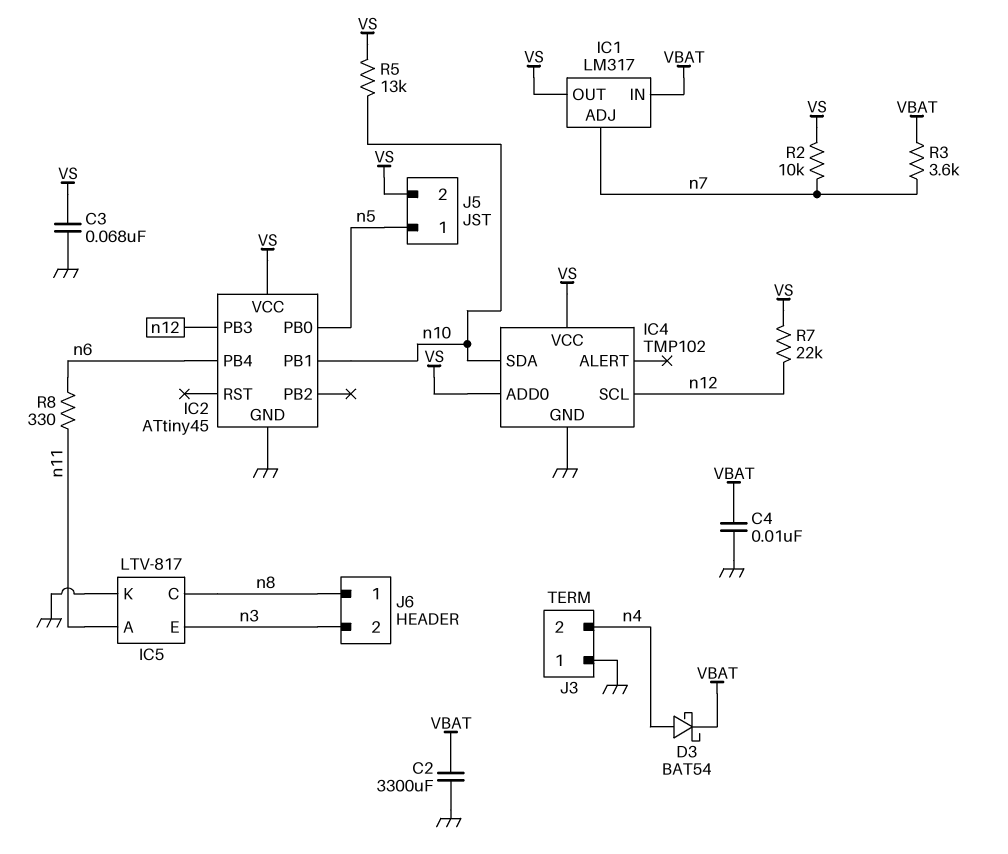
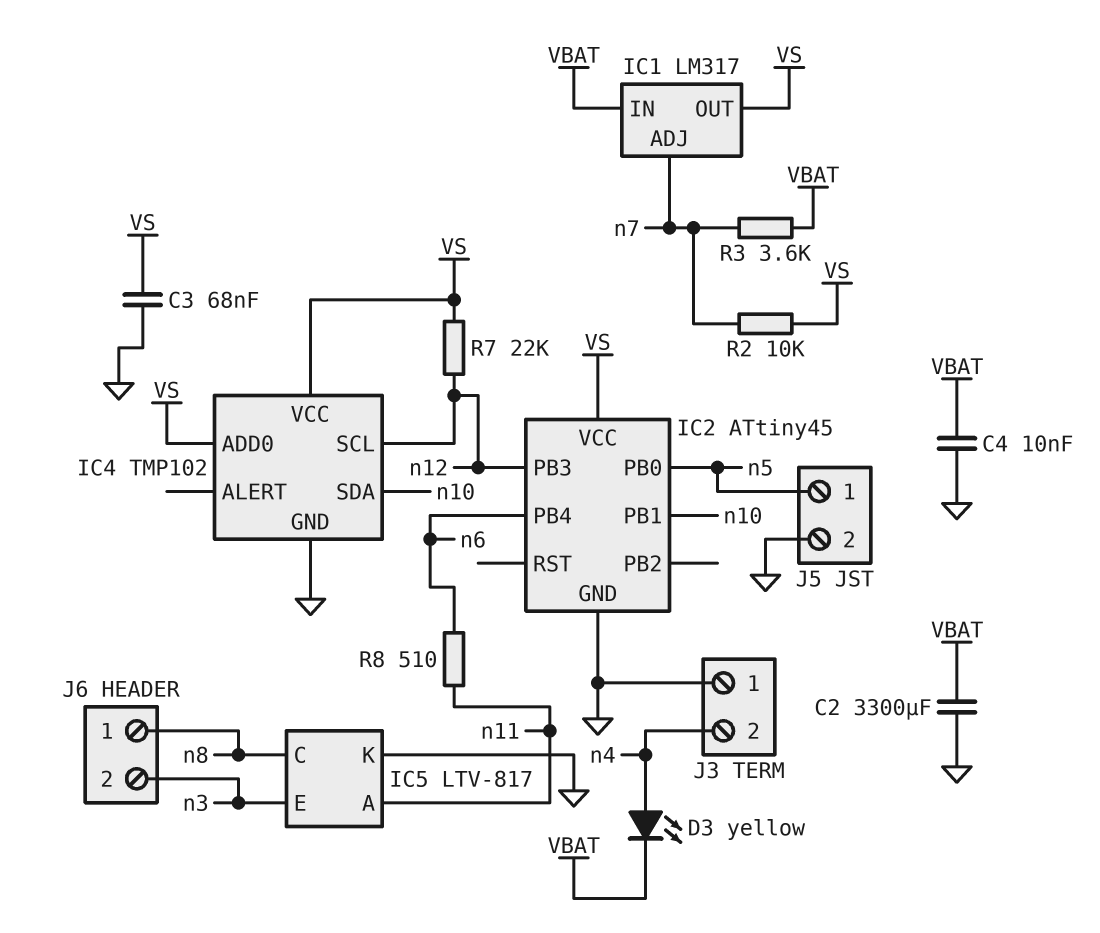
D3: schottky BAT54 (A n4, K VBAT) -> LED yellow (A n4, K VBAT)
J5 pin 2: VS -> GND
R5: 13k (VS, n10) -> none
R8: 330 (n6, n11) -> 510 (n6, n11)

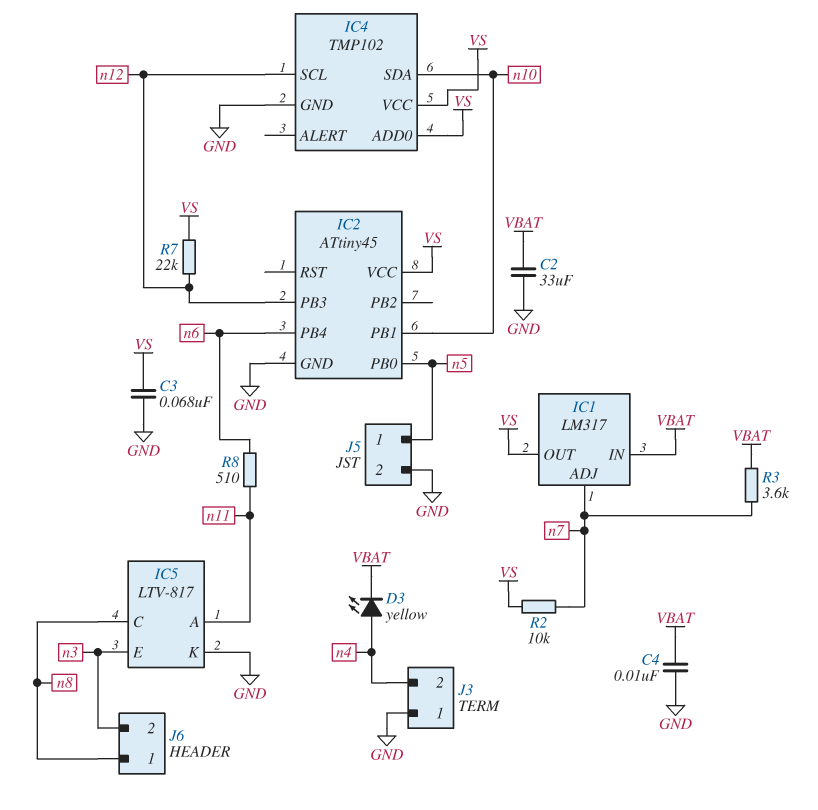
C2: 3300uF (GND, VBAT) -> 33uF (GND, VBAT)

